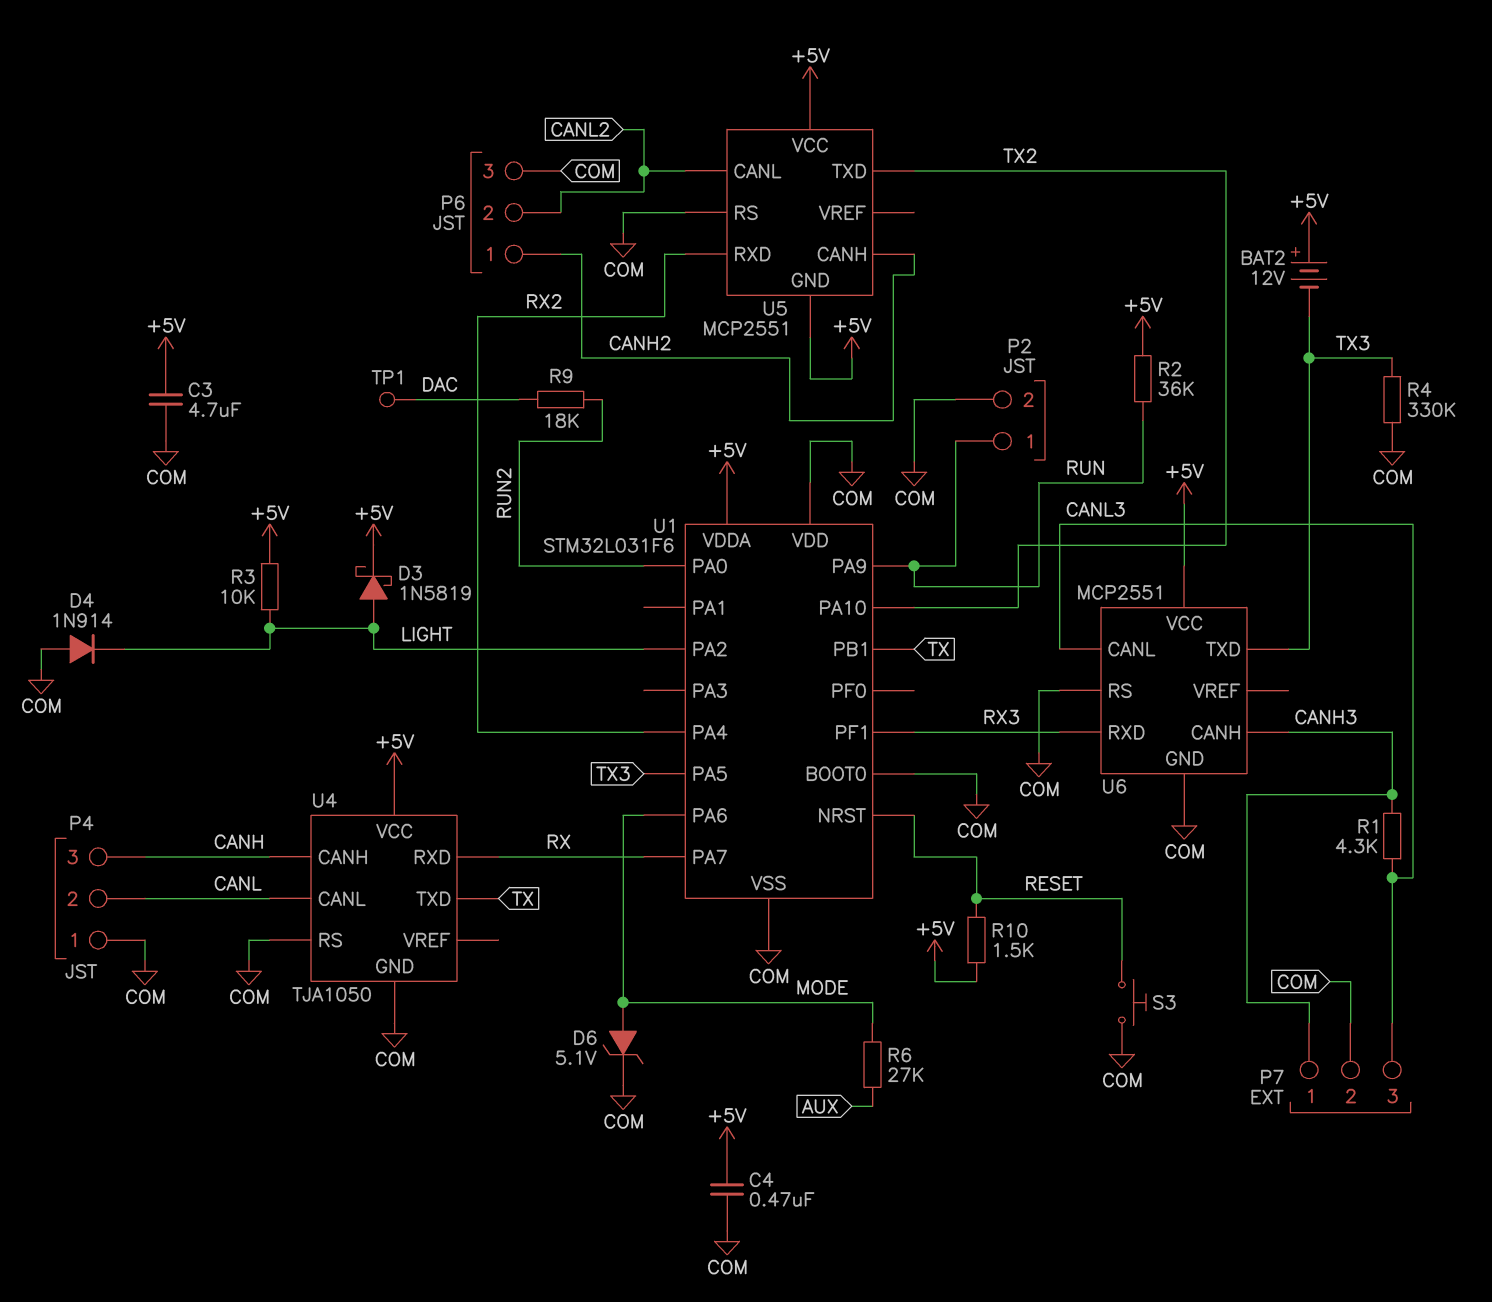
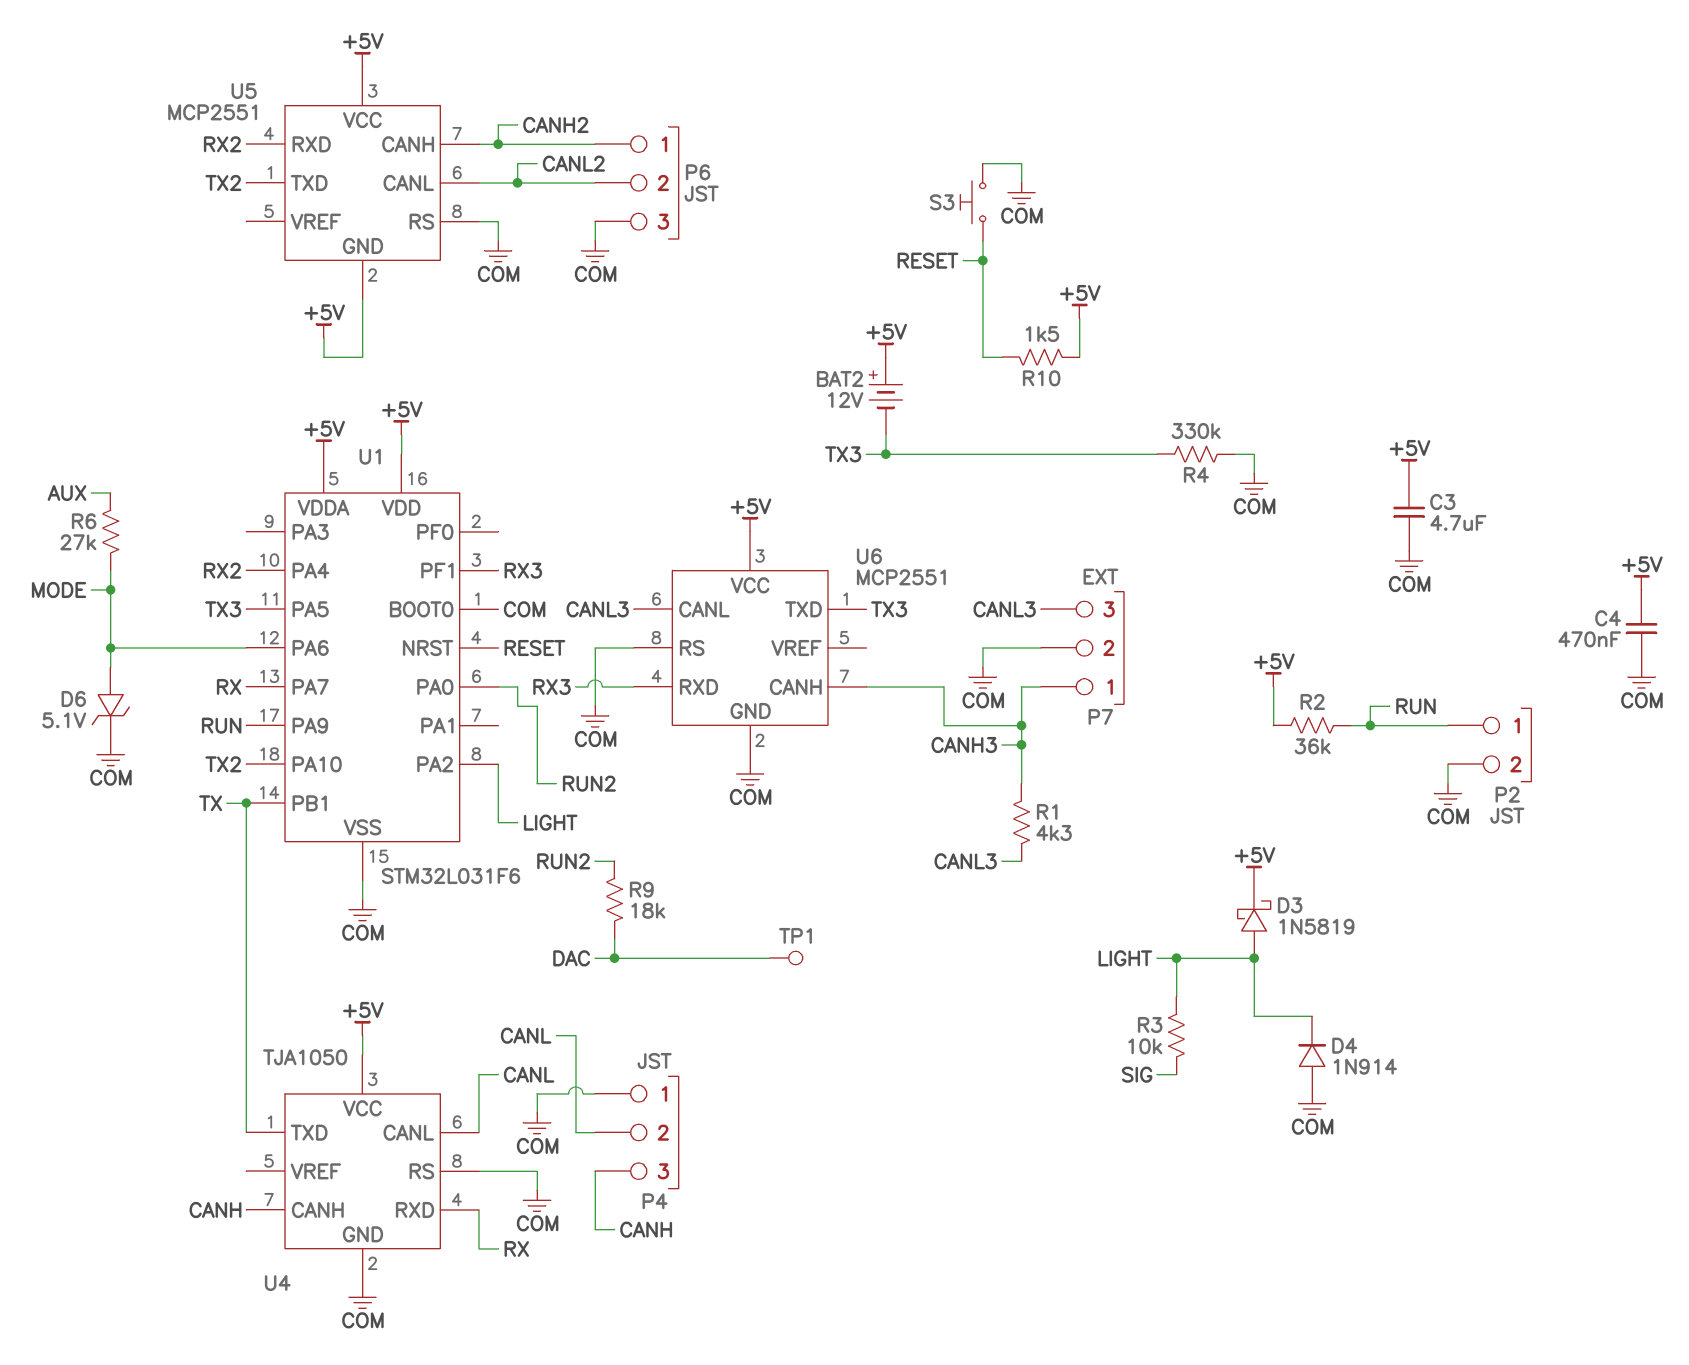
R3: 10k (+5V, LIGHT) -> 10k (LIGHT, SIG)
U1 pin VDD: COM -> +5V

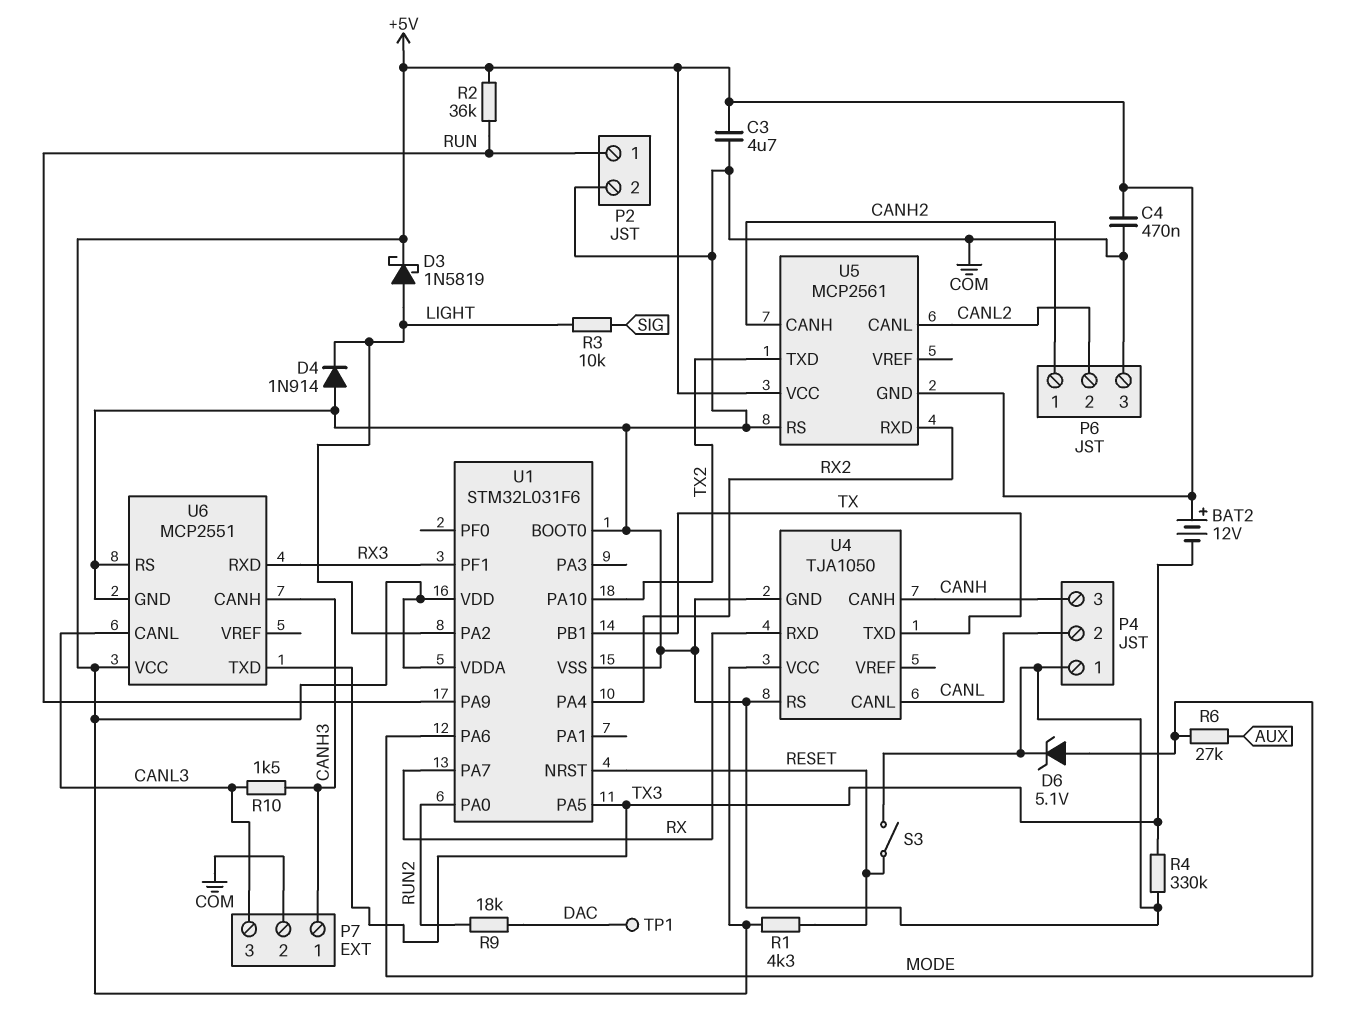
R1: 4.3k (CANH3, CANL3) -> 4.3k (+5V, RESET)
R10: 1.5k (+5V, RESET) -> 1.5k (CANH3, CANL3)
S3: button (COM, RESET) -> switch (COM, RESET)
U5: MCP2551 -> MCP2561

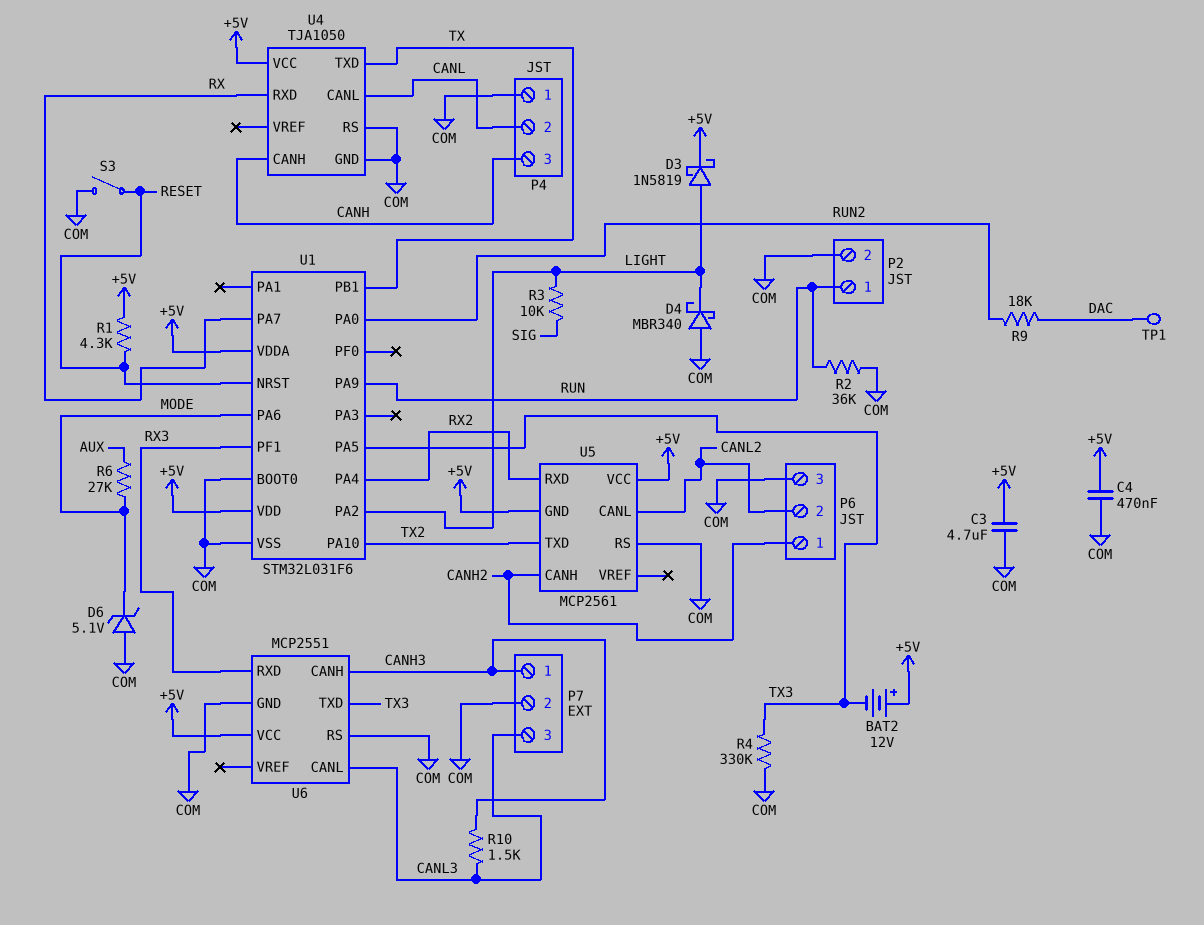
D4: diode 1N914 (A COM, K LIGHT) -> schottky MBR340 (A COM, K LIGHT)
D6: zener 5.1V (A MODE, K COM) -> zener 5.1V (A COM, K MODE)
R2: 36k (+5V, RUN) -> 36k (COM, RUN)

